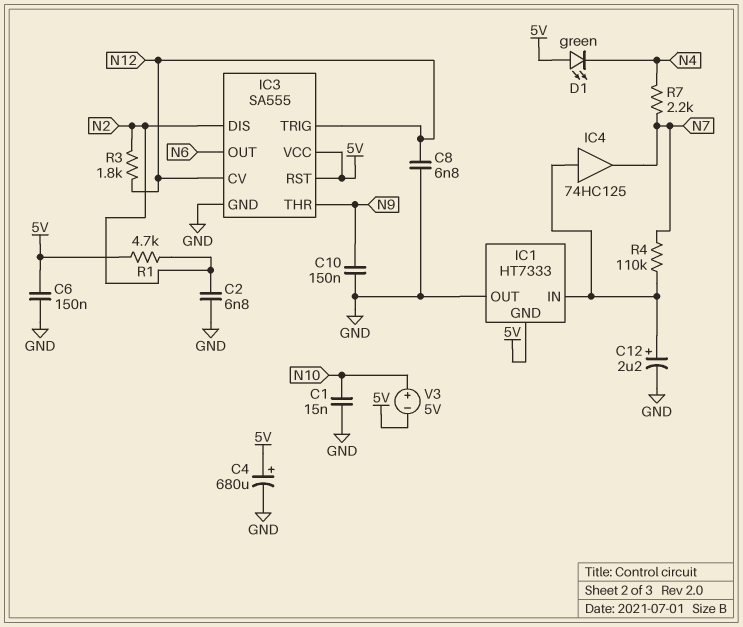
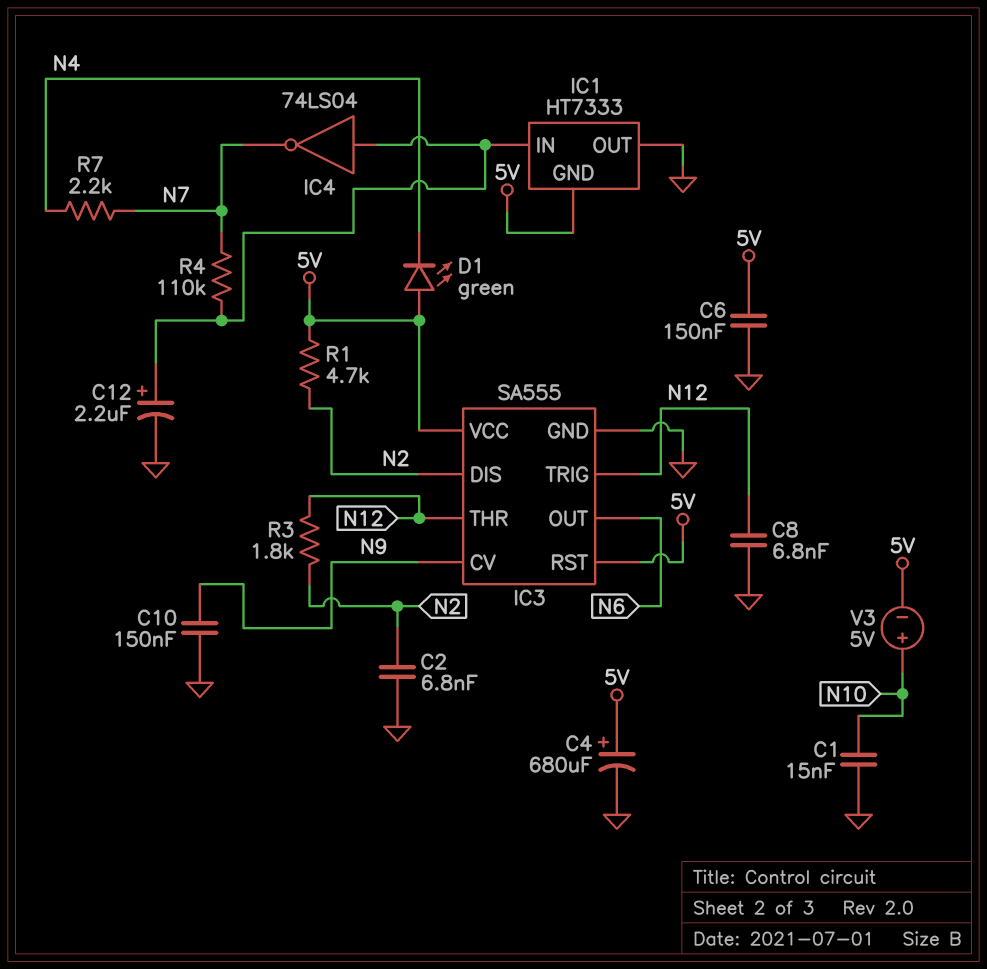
IC3 pin CV: N12 -> N9
IC3 pin THR: N9 -> N12
IC4: buffer 74HC125 (in IC1/IN, out N7) -> NOT 74LS04 (in IC1/IN, out N7)

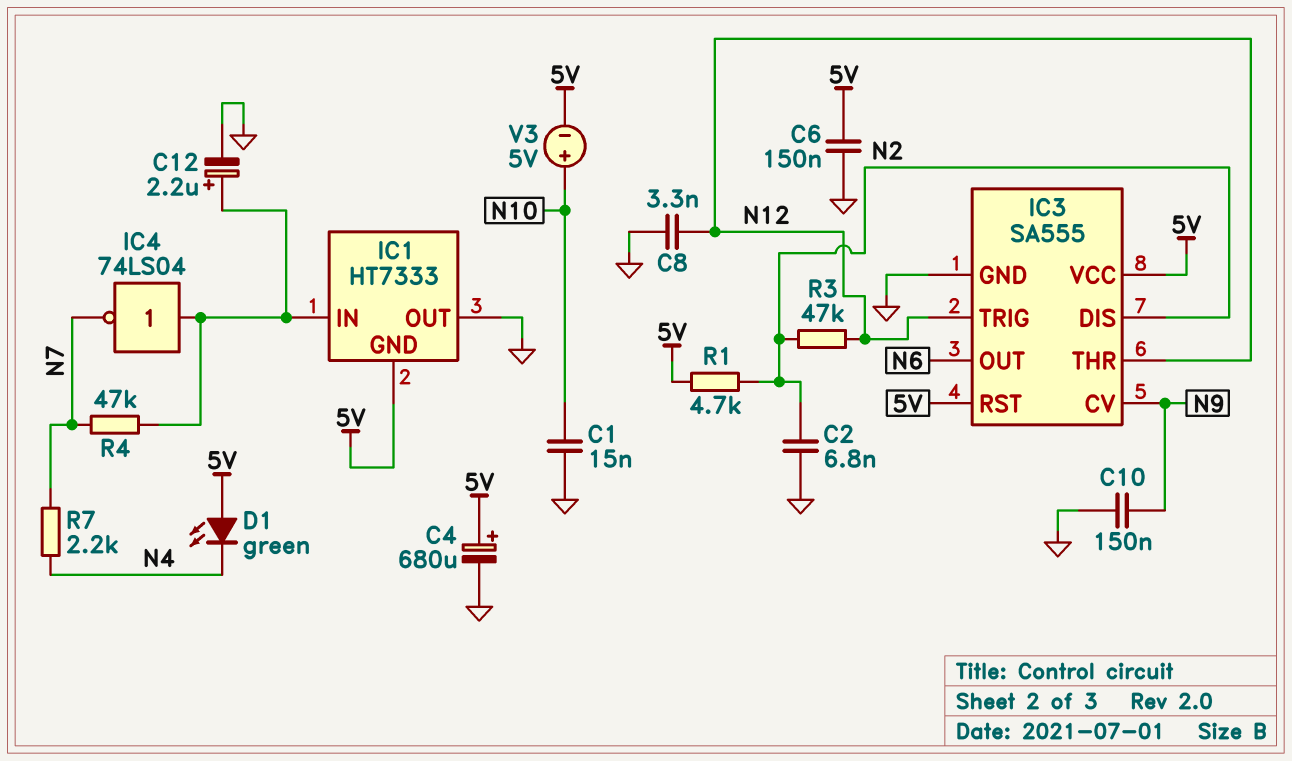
C8: 6.8nF (GND, N12) -> 3.3nF (GND, N12)
R3: 1.8k (N2, N12) -> 47k (N2, N12)
R4: 110k (IC1/IN, N7) -> 47k (IC1/IN, N7)

